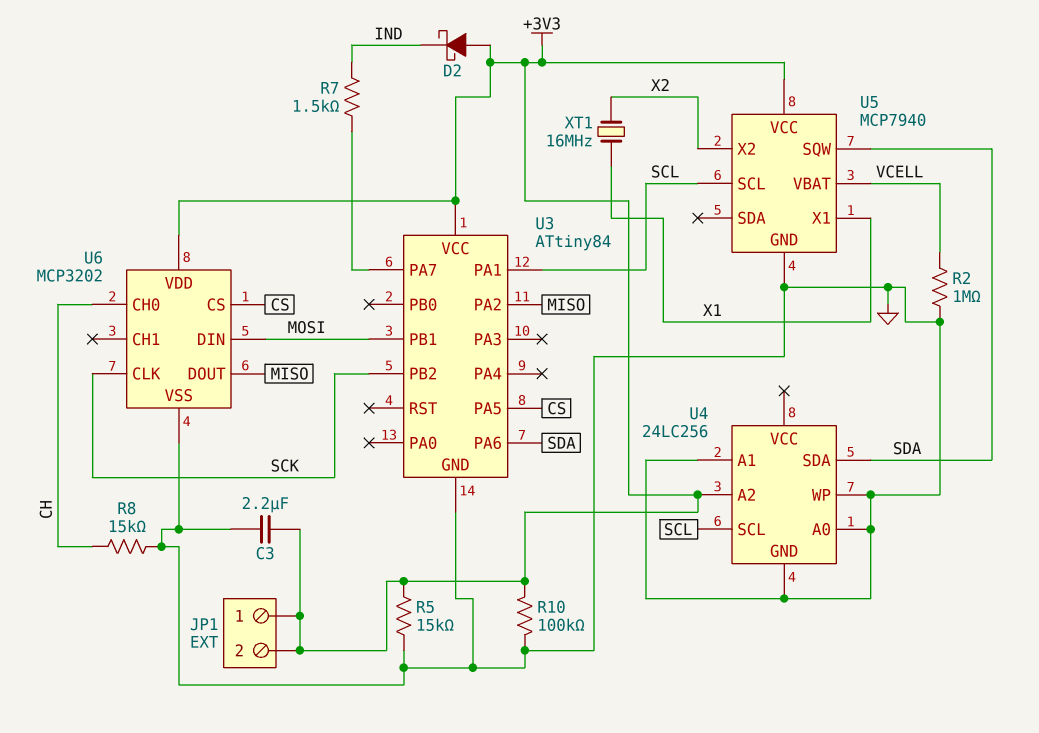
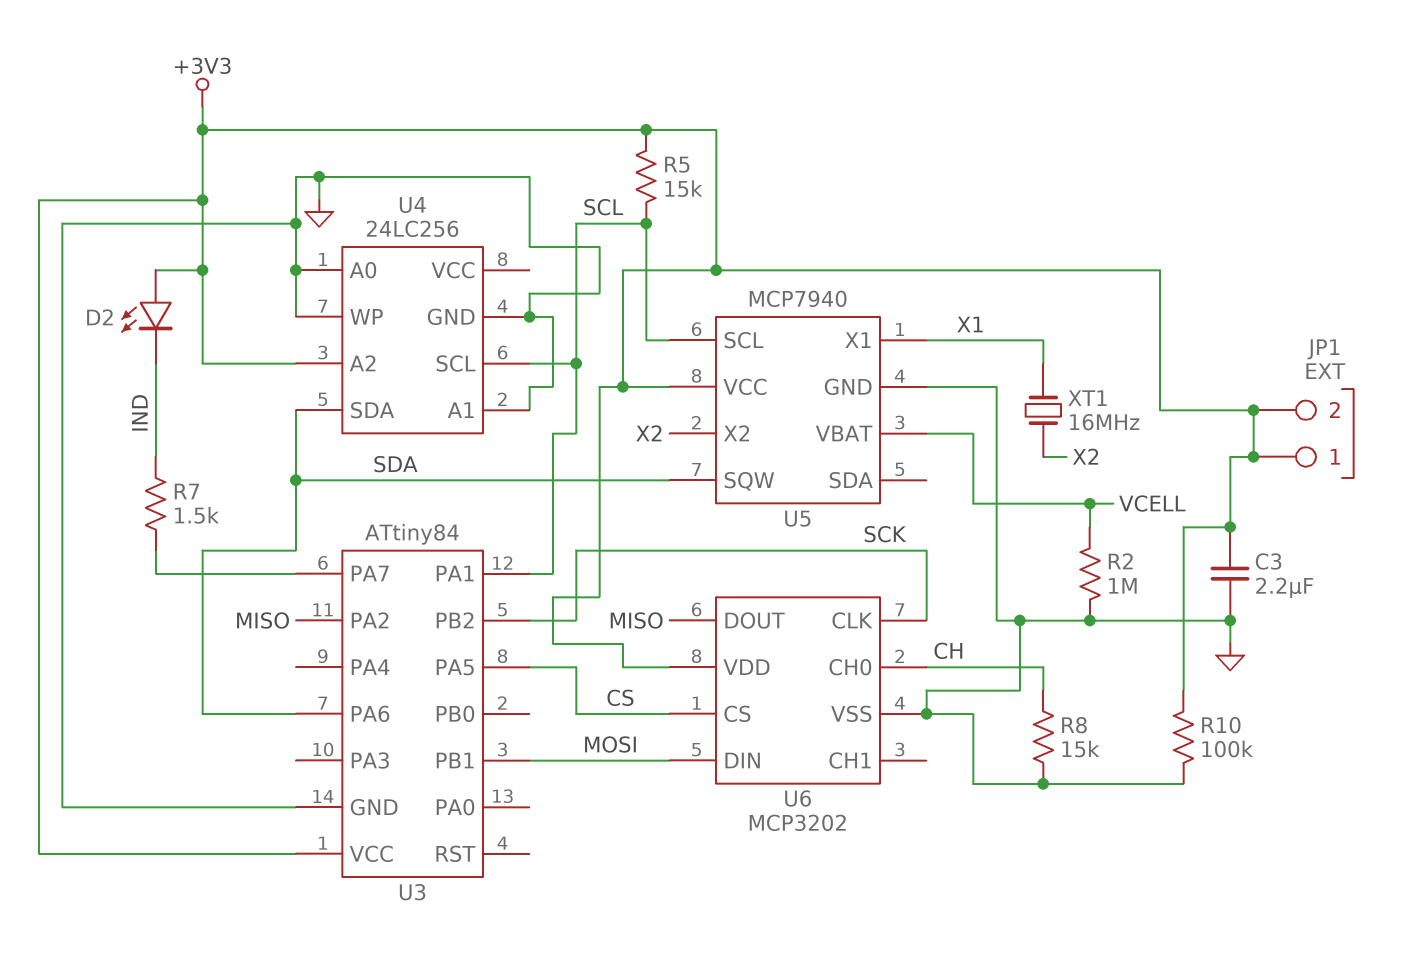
D2: schottky (A +3V3, K IND) -> LED (A +3V3, K IND)
R5: 15k (+3V3, GND) -> 15k (+3V3, SCL)

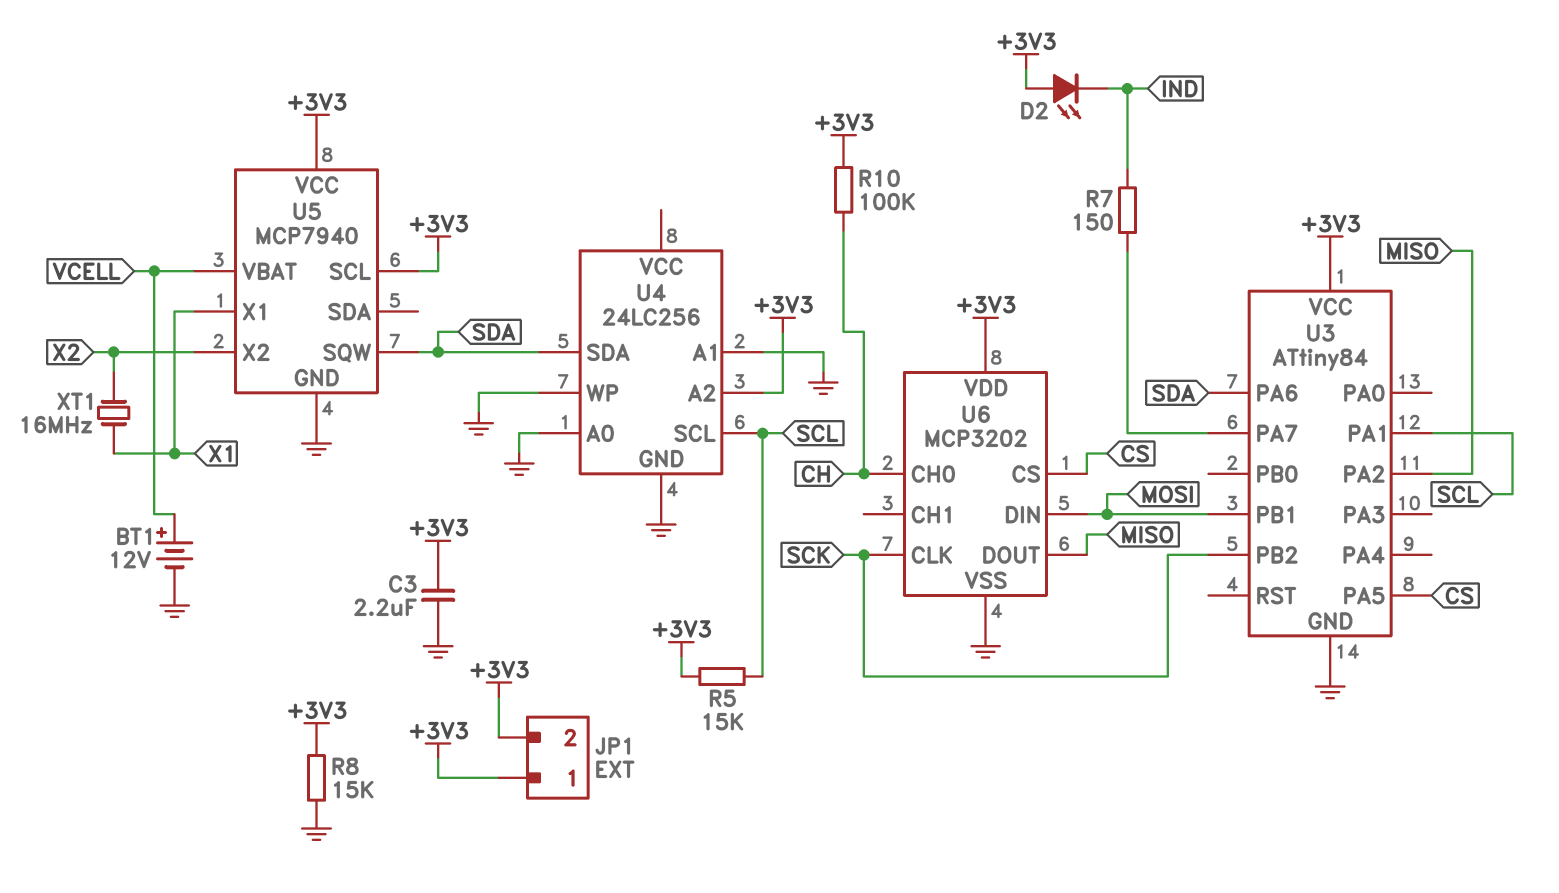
BT1: none -> 12V (plus VCELL, minus GND)
R2: 1M (GND, VCELL) -> none
R7: 1.5k (IND, U3/PA7) -> 150 (IND, U3/PA7)
R8: 15k (CH, GND) -> 15k (+3V3, GND)
R10: 100k (+3V3, GND) -> 100k (+3V3, CH)
U5 pin SCL: SCL -> +3V3

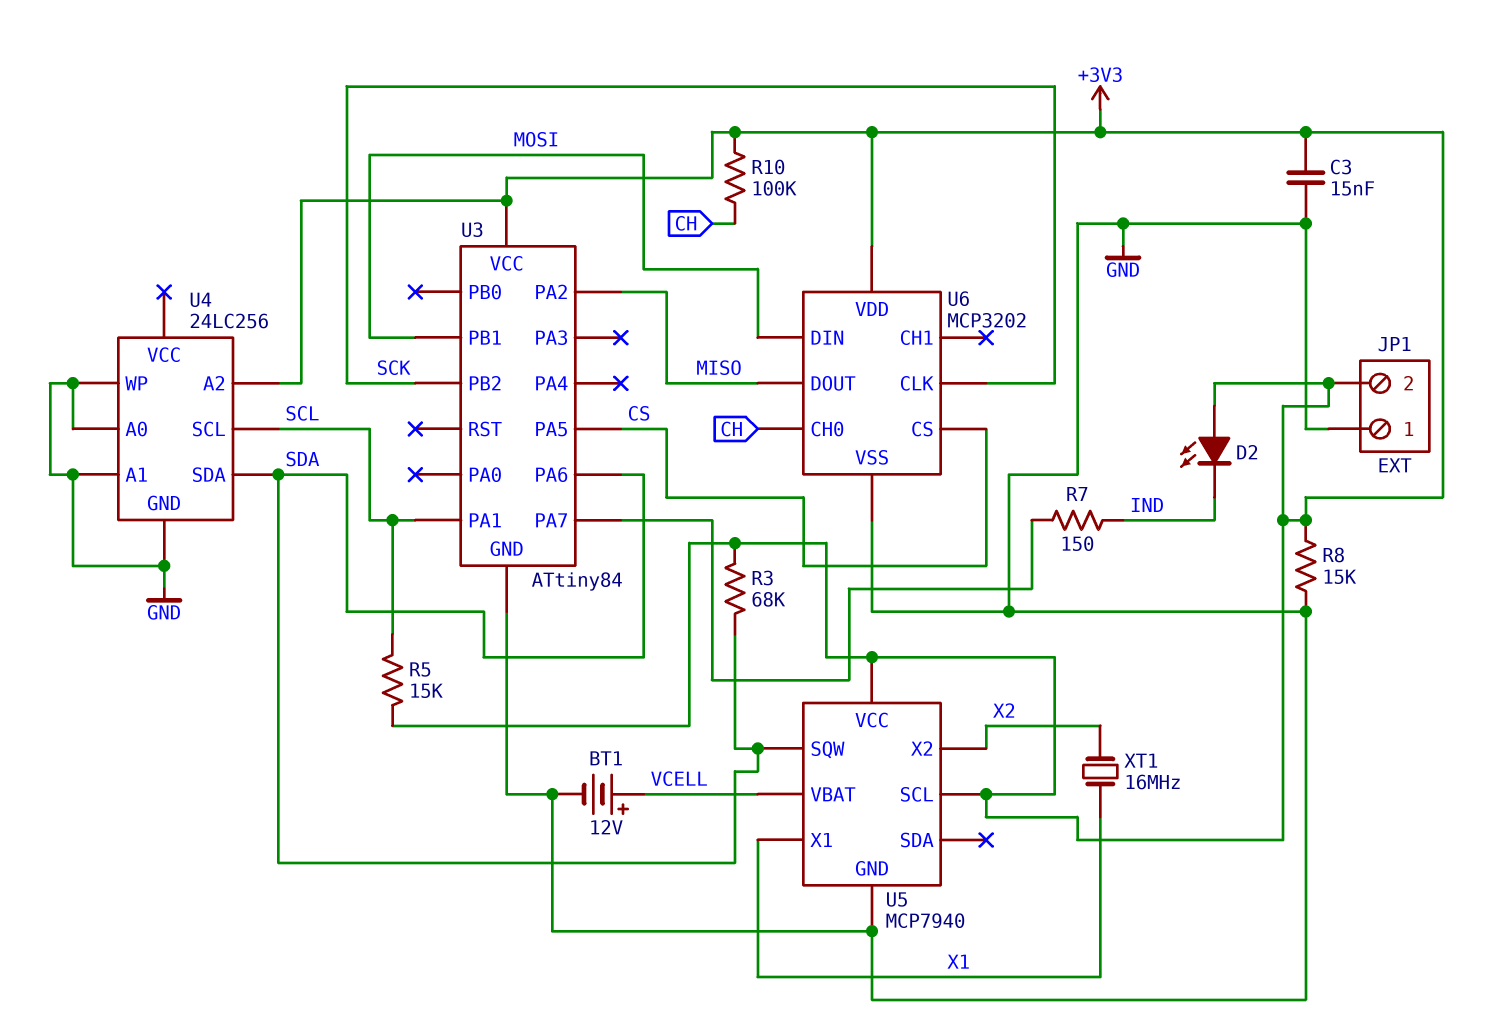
C3: 2.2uF (+3V3, GND) -> 15nF (+3V3, GND)
JP1 pin 1: +3V3 -> GND
R3: none -> 68k (+3V3, SDA)

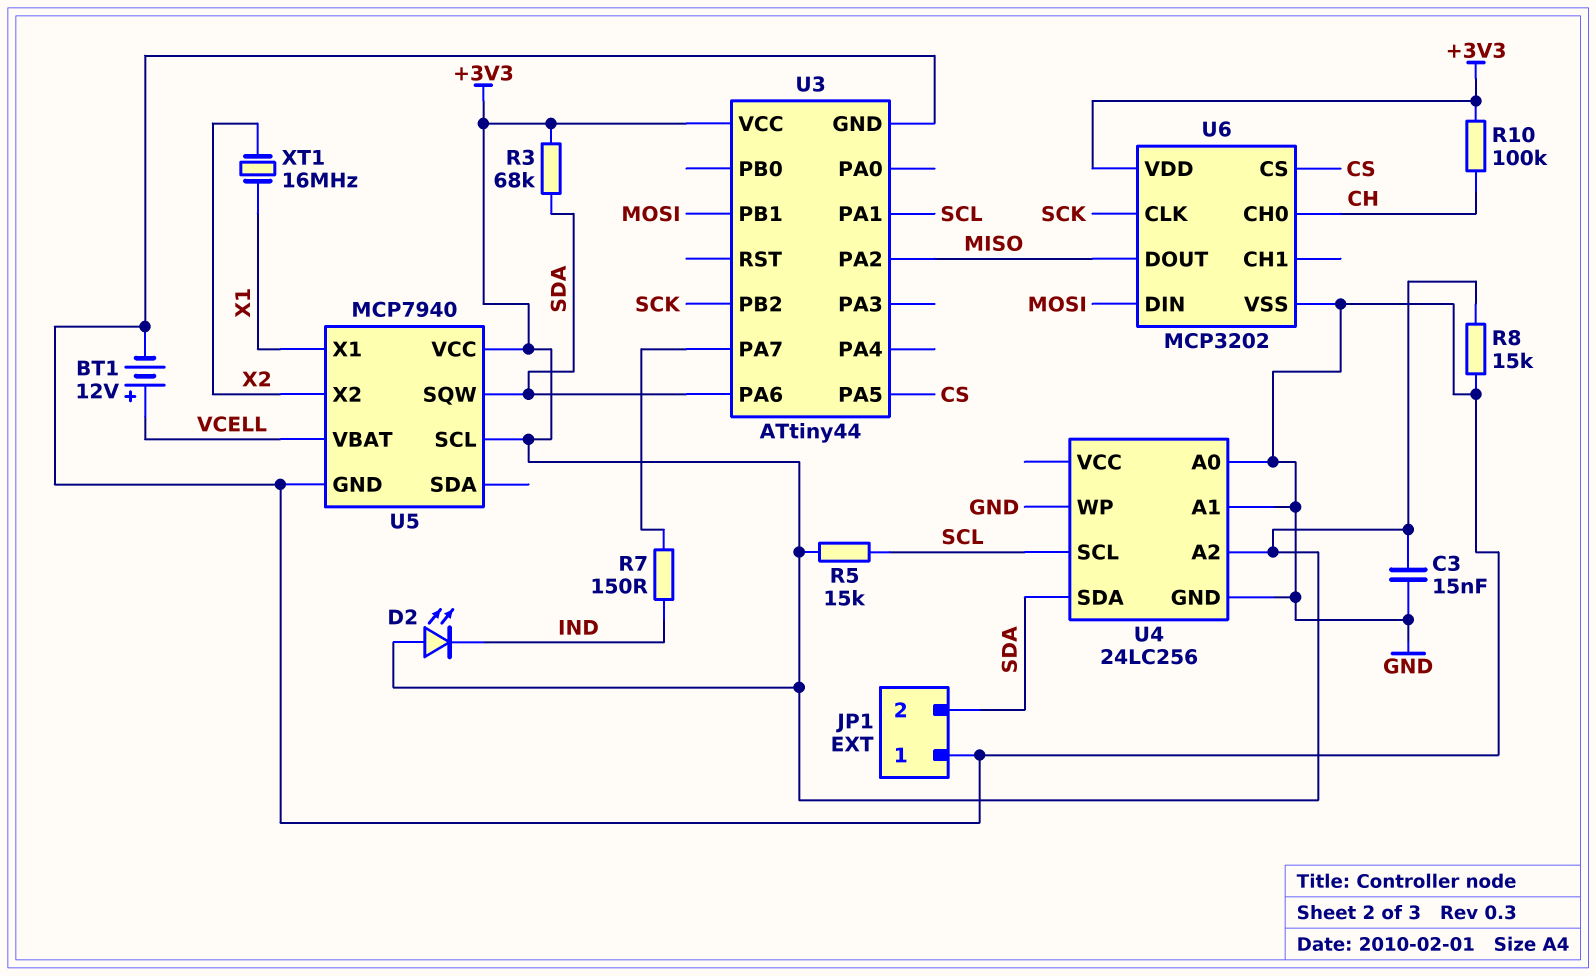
JP1 pin 2: +3V3 -> SDA
U3: ATtiny84 -> ATtiny44

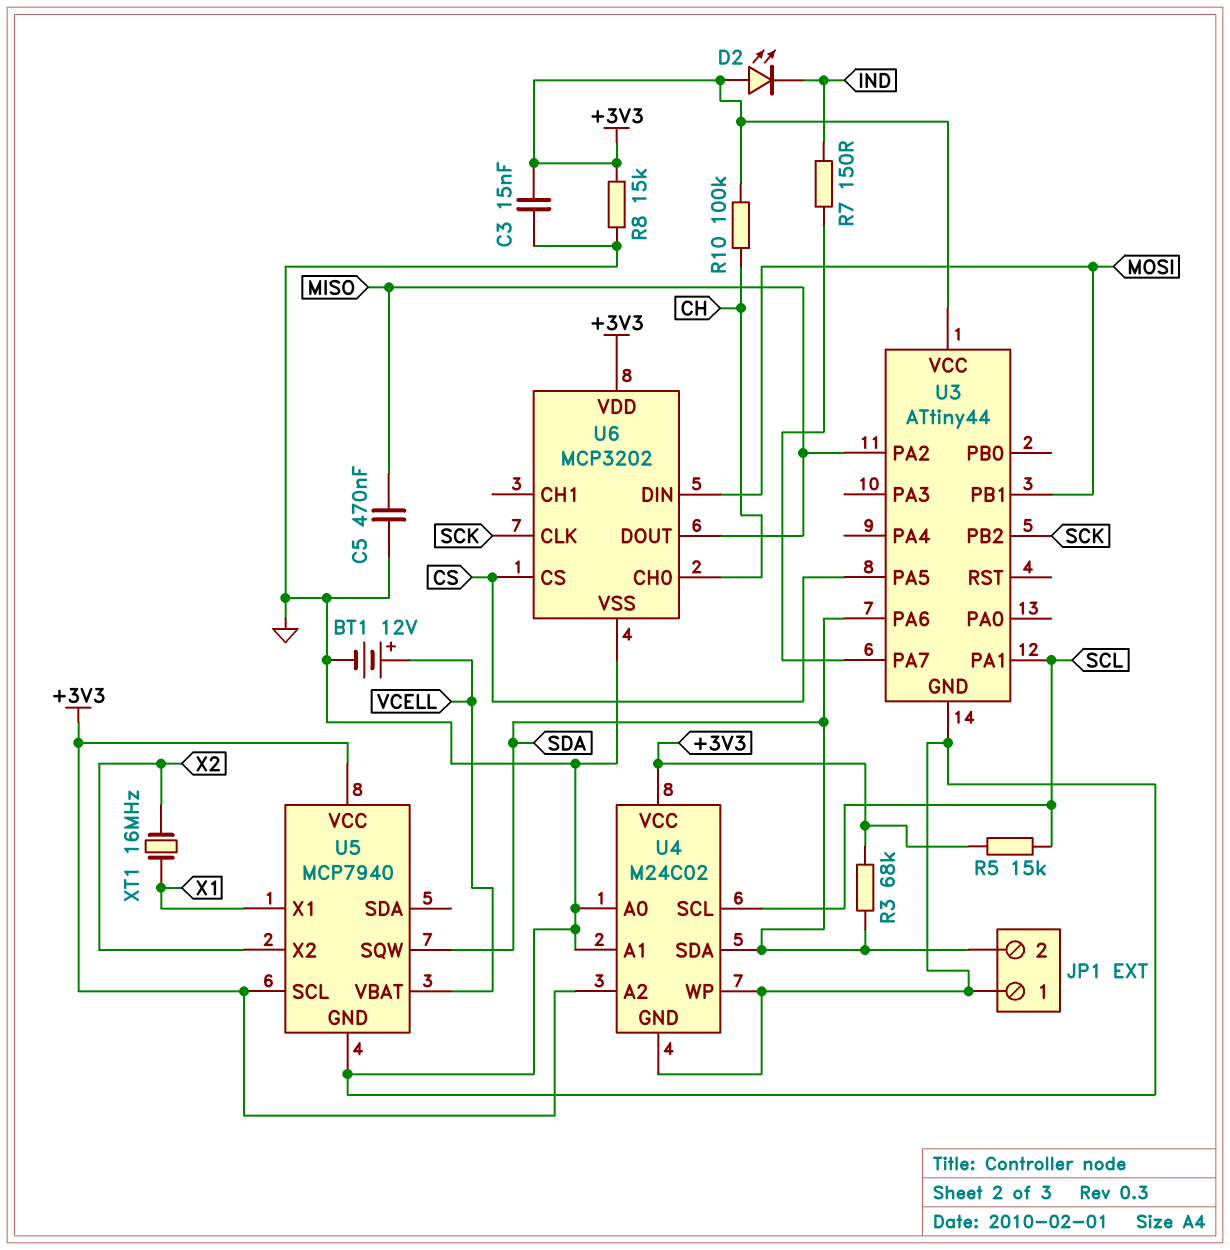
C5: none -> 470nF (GND, MISO)
U4: 24LC256 -> M24C02
U4 pin VCC: none -> +3V3

